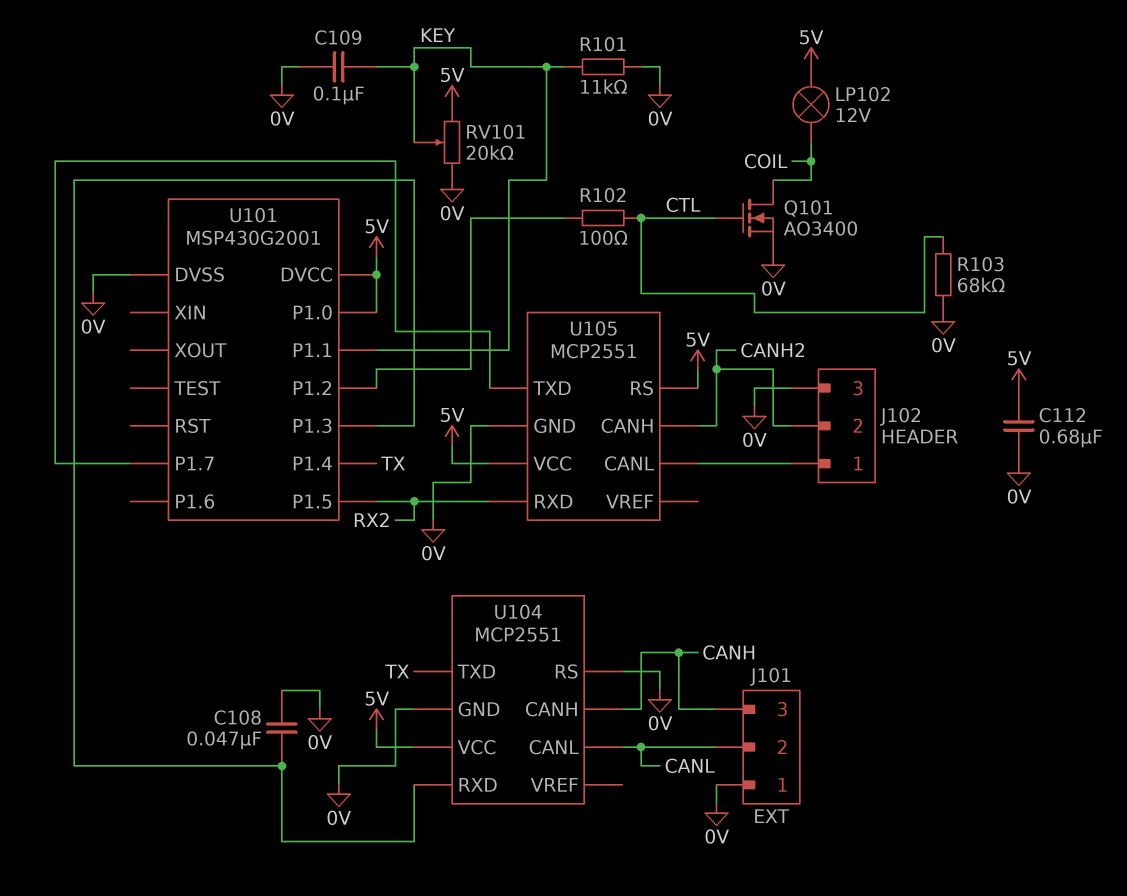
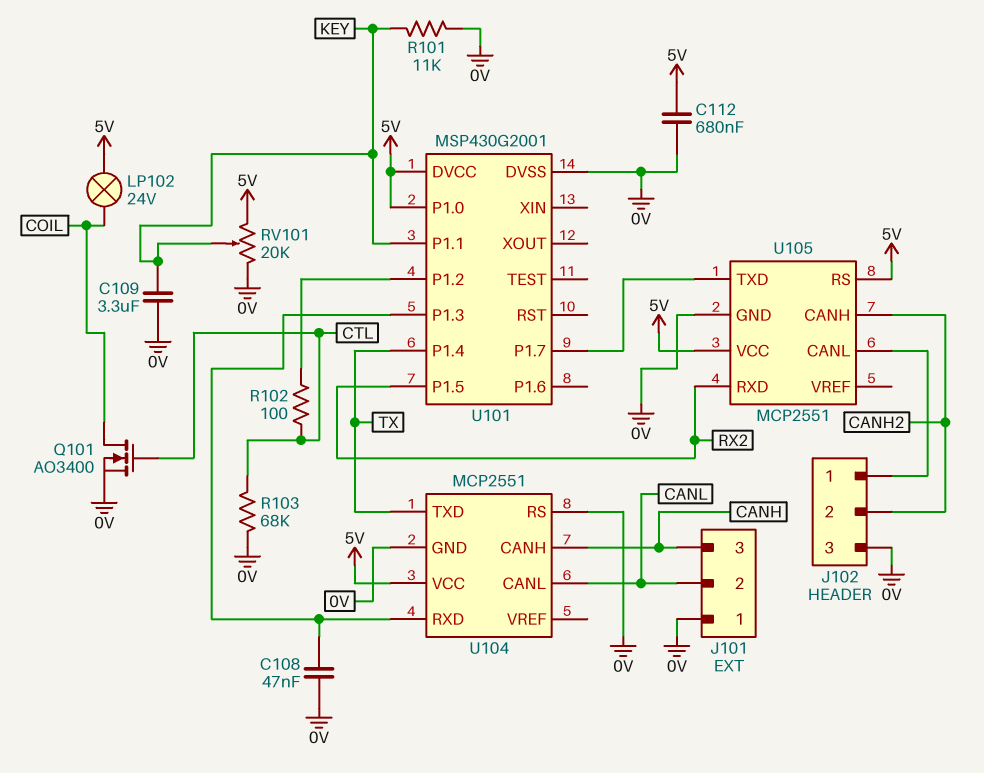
C109: 100nF (0V, KEY) -> 3.3uF (0V, KEY)
LP102: lamp 12V (5V, COIL) -> lamp 24V (5V, COIL)

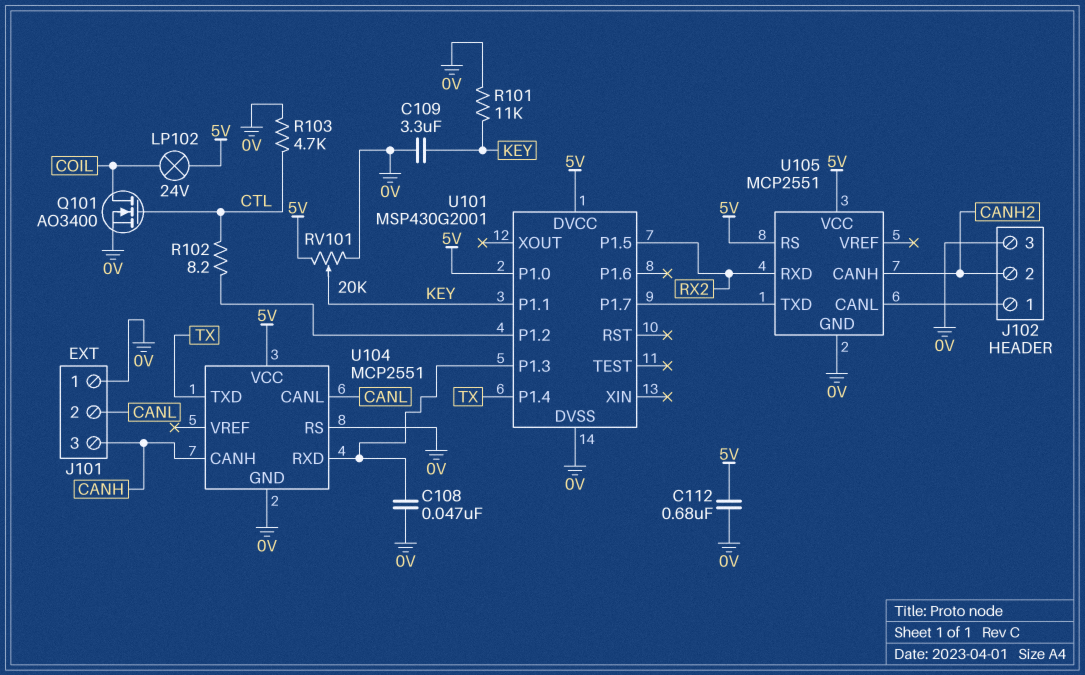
R102: 100 (CTL, U101/P1.2) -> 8.2 (CTL, U101/P1.2)
R103: 68k (0V, CTL) -> 4.7k (0V, CTL)

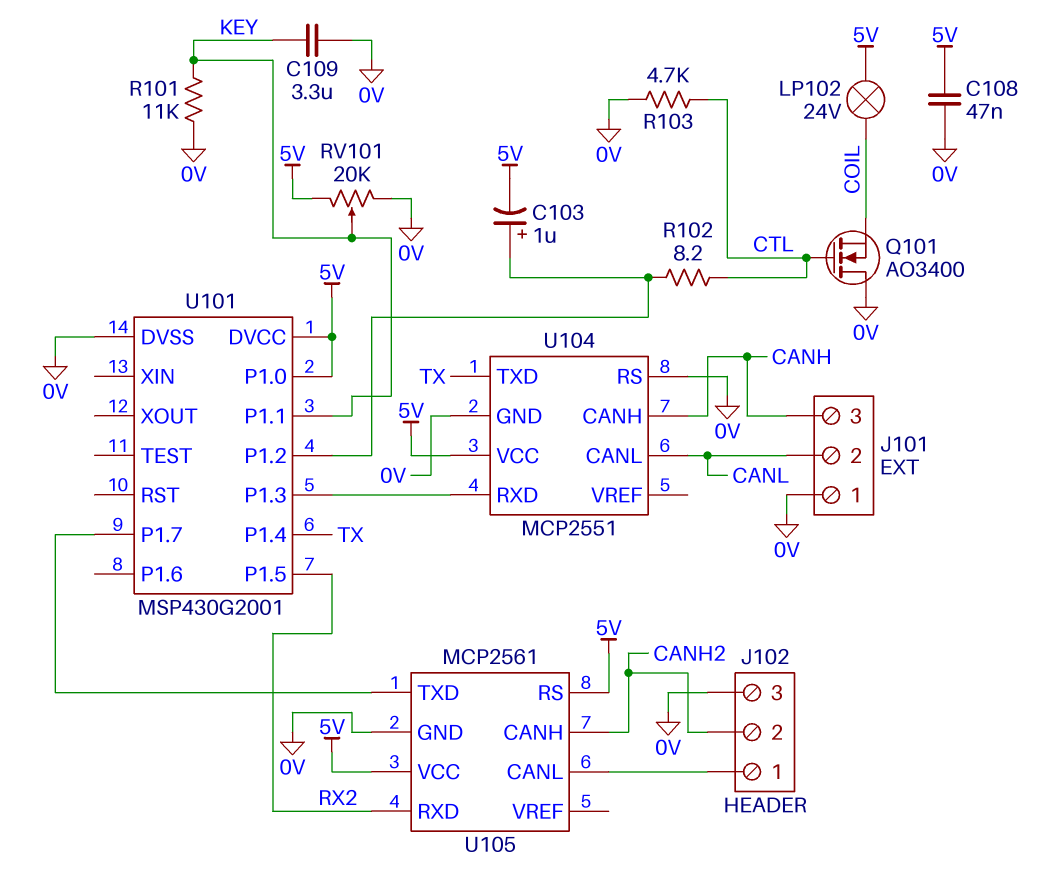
C103: none -> 1uF (plus U101/P1.2, minus 5V)
C108: 47nF (0V, U101/P1.3) -> 47nF (0V, 5V)
C112: 680nF (0V, 5V) -> none
Q101: NMOS AO3400 (G CTL, D COIL, S 0V) -> NMOS AO3400 (G CTL, D 0V, S COIL)
U105: MCP2551 -> MCP2561

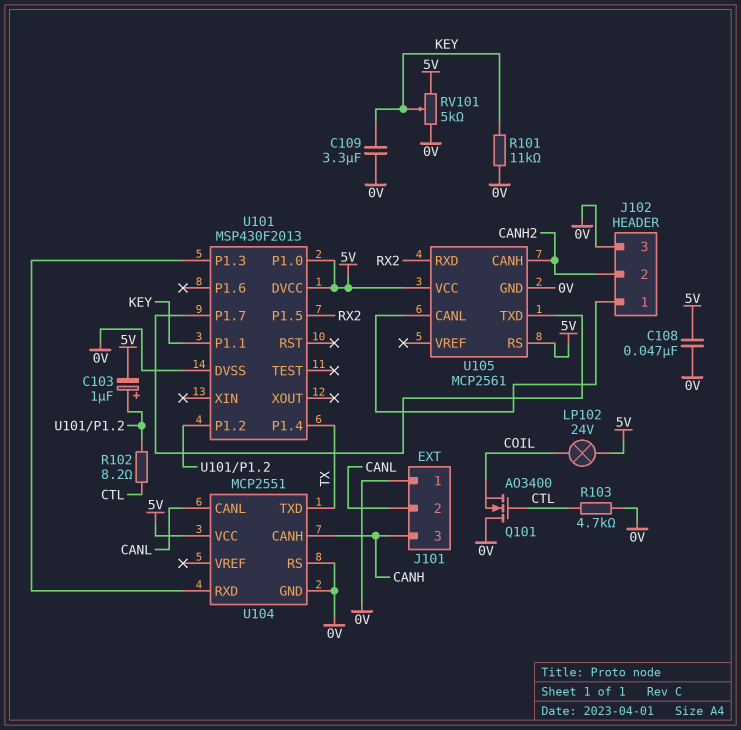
RV101: 20k (0V, 5V, wiper KEY) -> 5k (0V, 5V, wiper KEY)
U101: MSP430G2001 -> MSP430F2013

